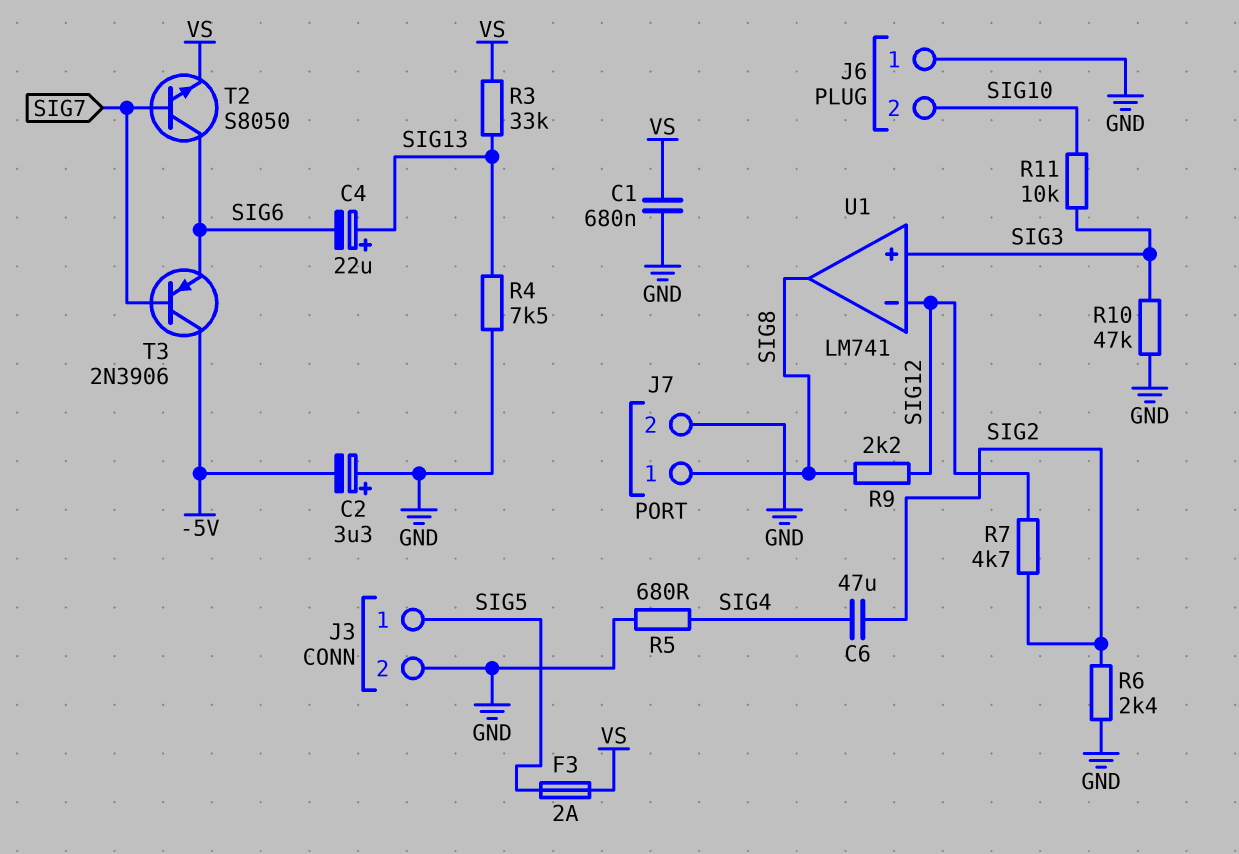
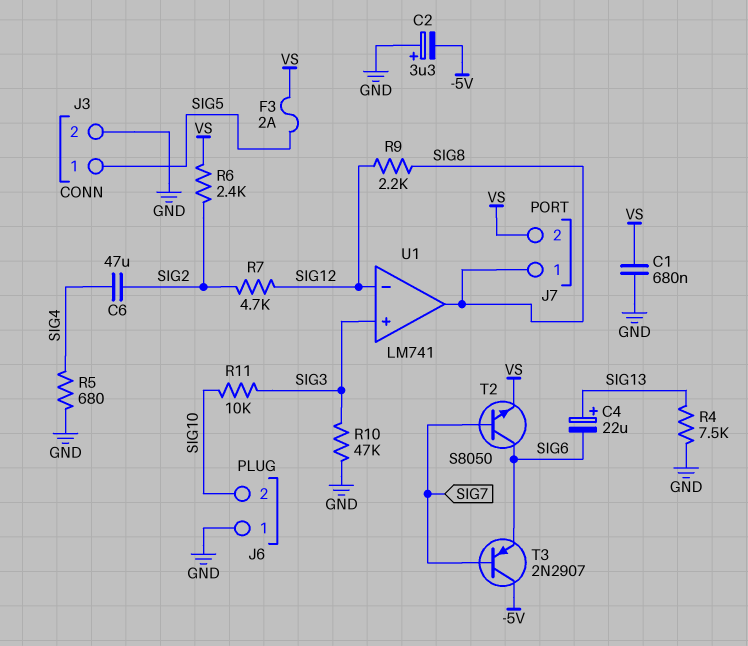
J7 pin 2: GND -> VS
R3: 33k (SIG13, VS) -> none
R6: 2.4k (GND, SIG2) -> 2.4k (SIG2, VS)
T3: PNP 2N3906 (B SIG7, C -5V, E SIG6) -> PNP 2N2907 (B SIG7, C -5V, E SIG6)

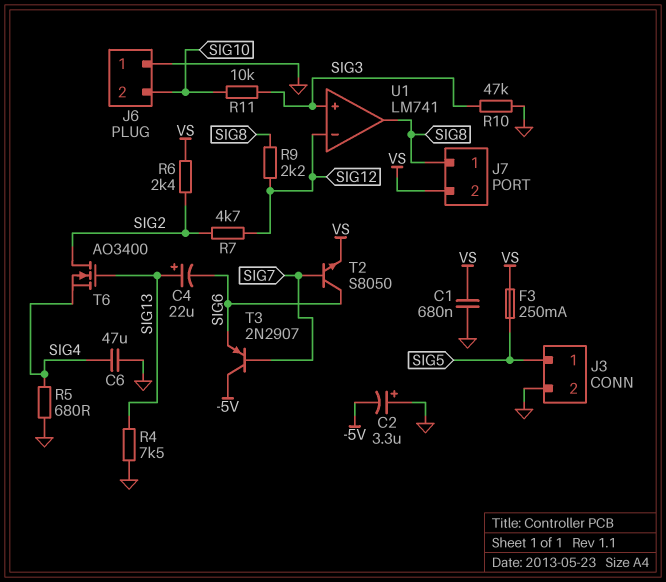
C6: 47uF (SIG2, SIG4) -> 47uF (GND, SIG4)
F3: 2A (SIG5, VS) -> 250mA (SIG5, VS)
T6: none -> NMOS AO3400 (G SIG13, D SIG2, S SIG4)

